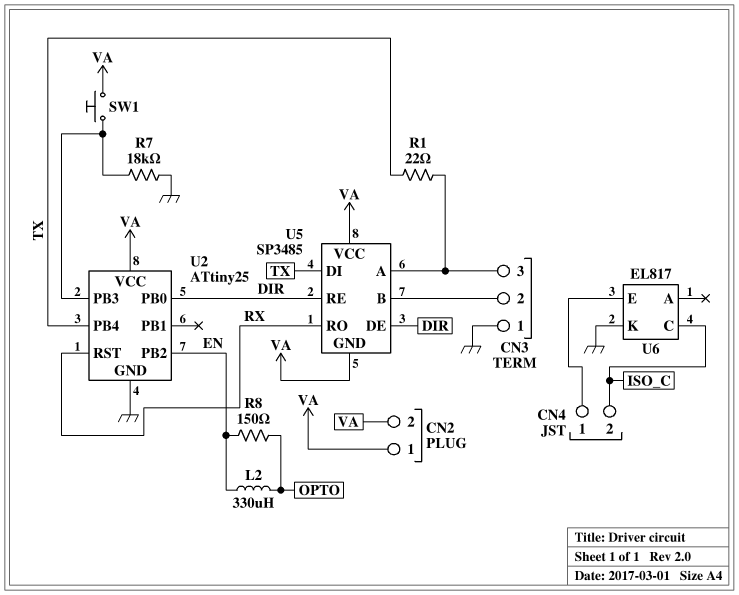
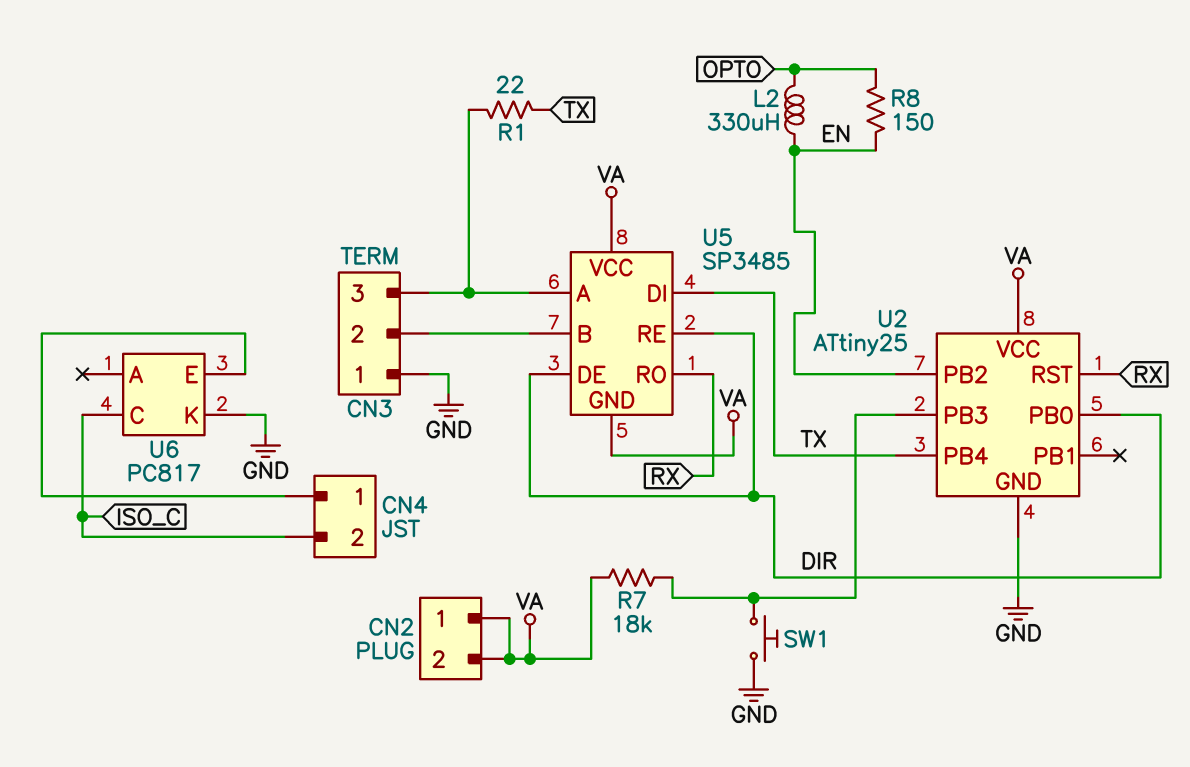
R7: 18k (GND, U2/PB3) -> 18k (U2/PB3, VA)
SW1: button (U2/PB3, VA) -> button (GND, U2/PB3)
U6: EL817 -> PC817

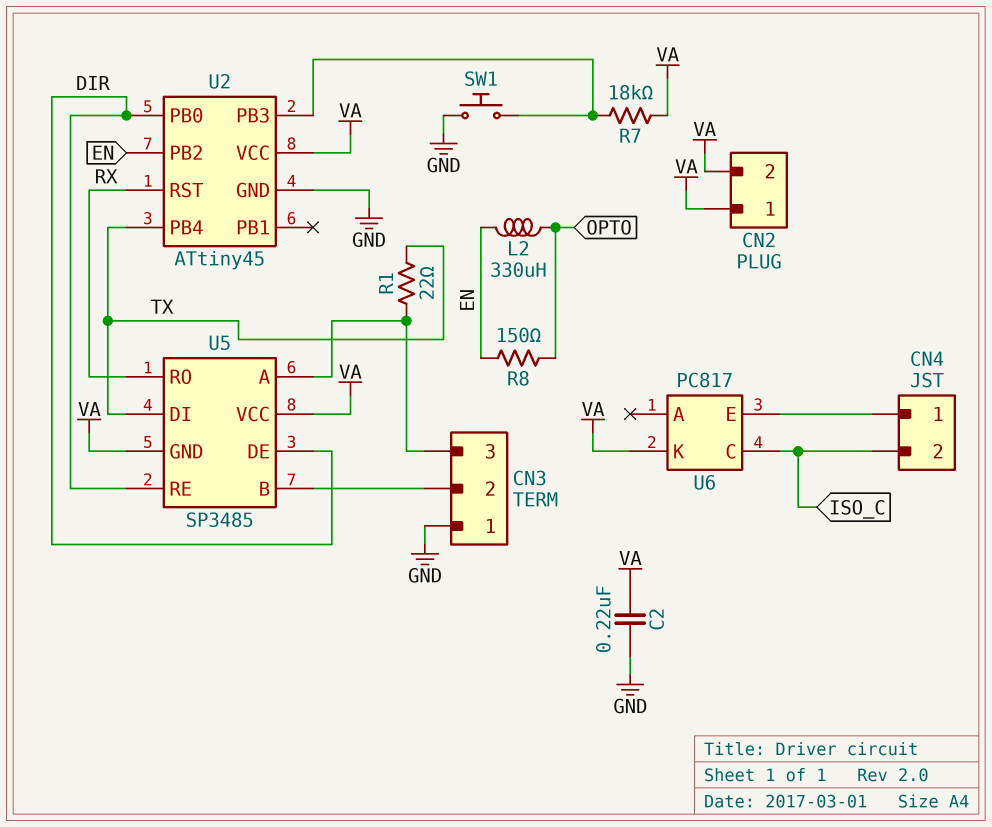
C2: none -> 220nF (GND, VA)
U2: ATtiny25 -> ATtiny45
U6 pin K: GND -> VA

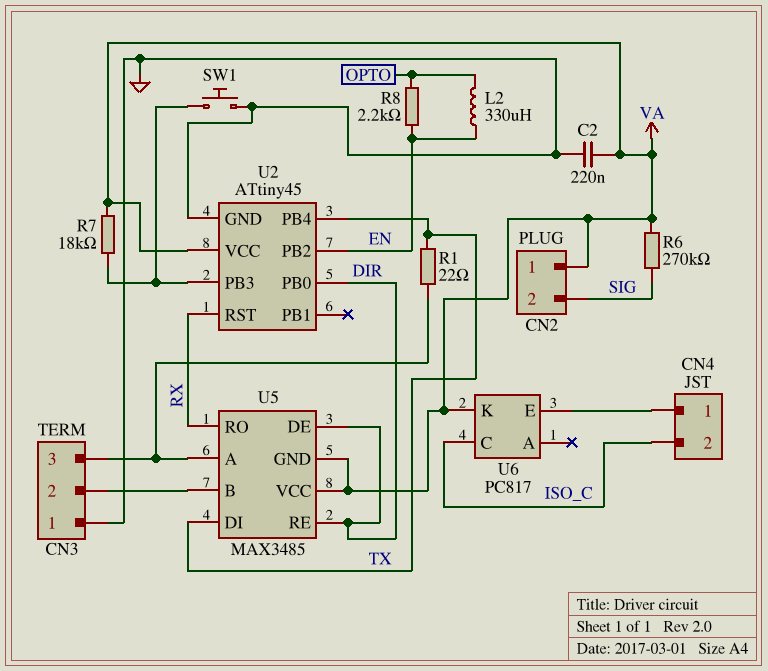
CN2 pin 2: VA -> SIG
R6: none -> 270k (SIG, VA)
R8: 150 (EN, OPTO) -> 2.2k (EN, OPTO)
U5: SP3485 -> MAX3485

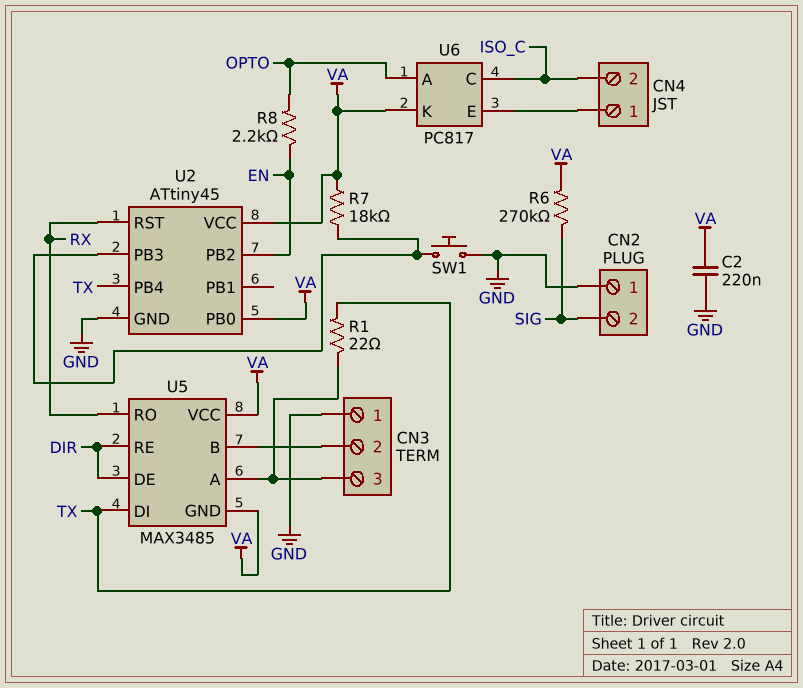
CN2 pin 1: VA -> GND
L2: 330uH (EN, OPTO) -> none
U2 pin PB0: DIR -> VA
U6 pin A: none -> OPTO

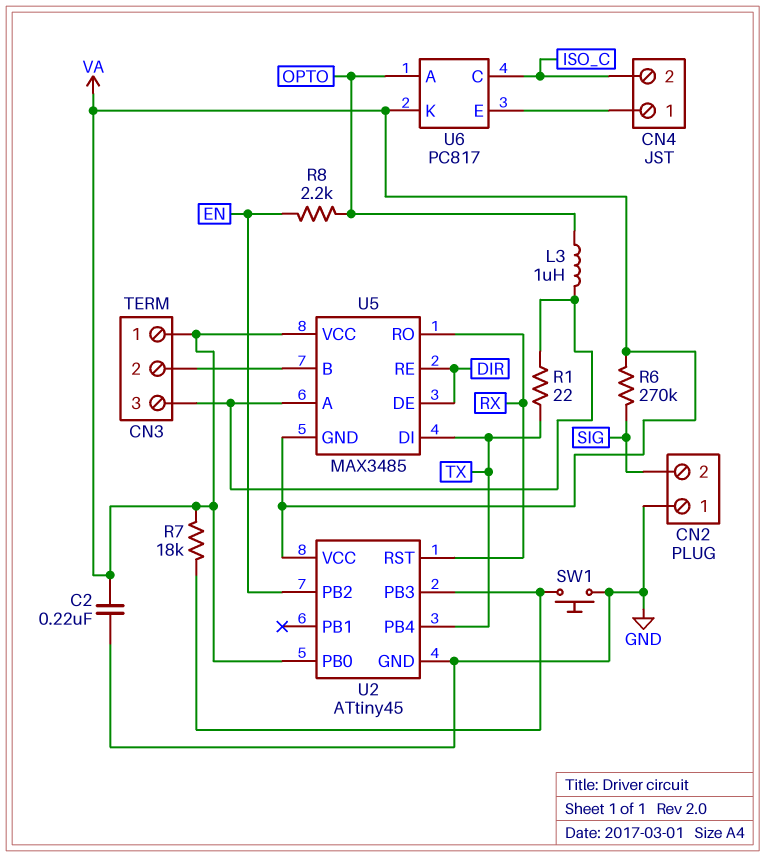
CN3 pin 1: GND -> VA
L3: none -> 1uH (CN3/3, OPTO)

